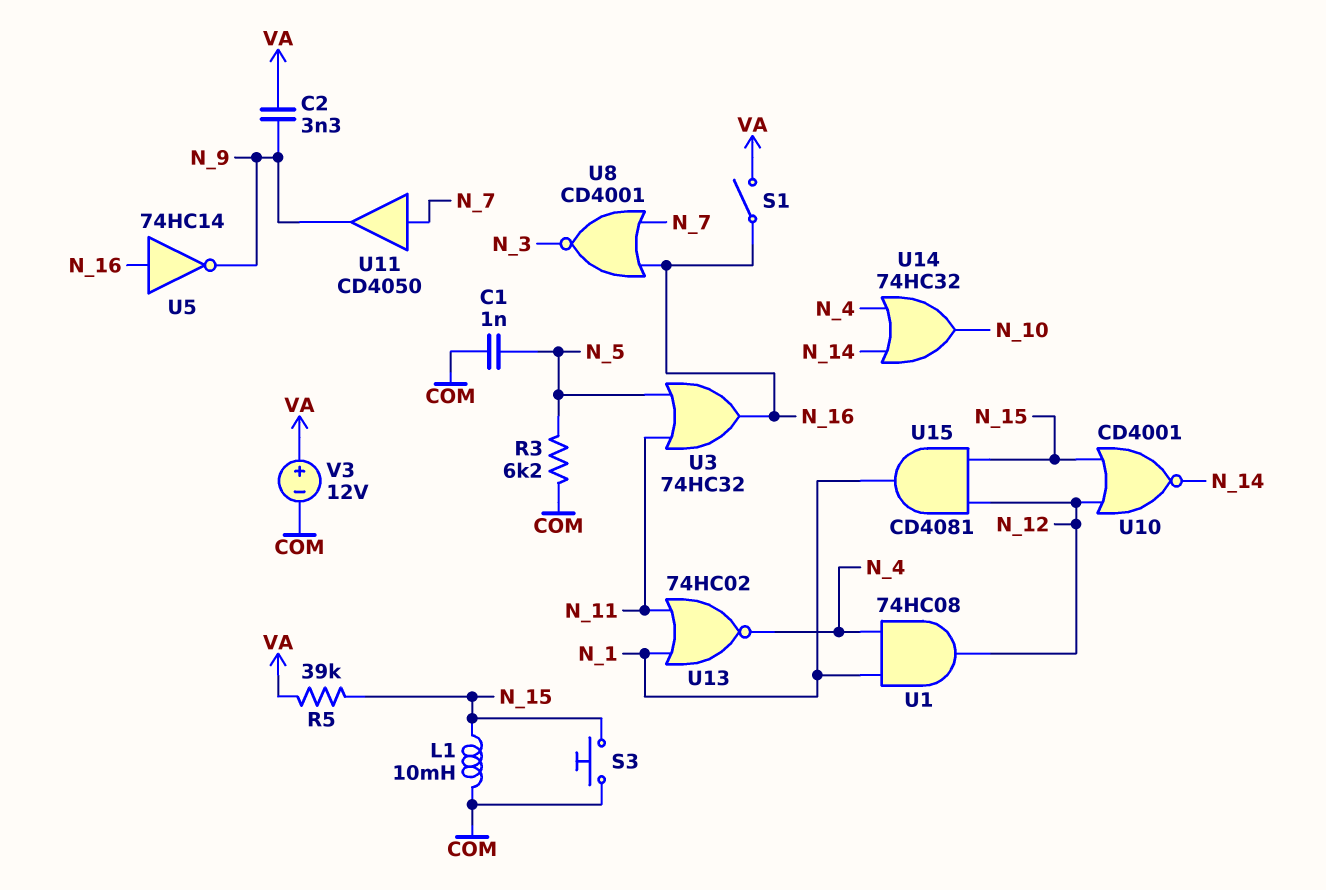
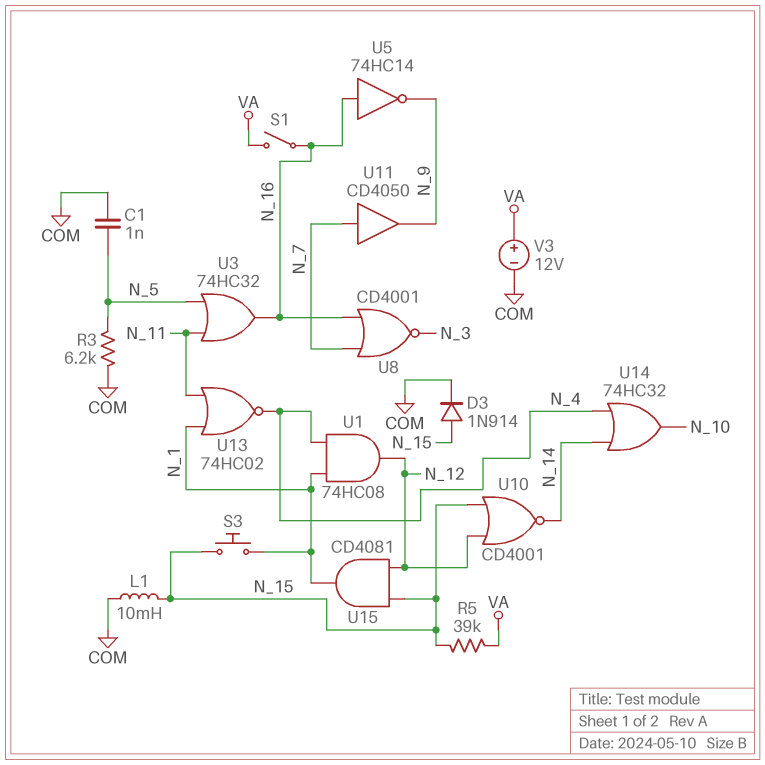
C2: 3.3nF (N_9, VA) -> none
D3: none -> diode 1N914 (A N_15, K COM)
S3: button (COM, N_15) -> button (N_1, N_15)

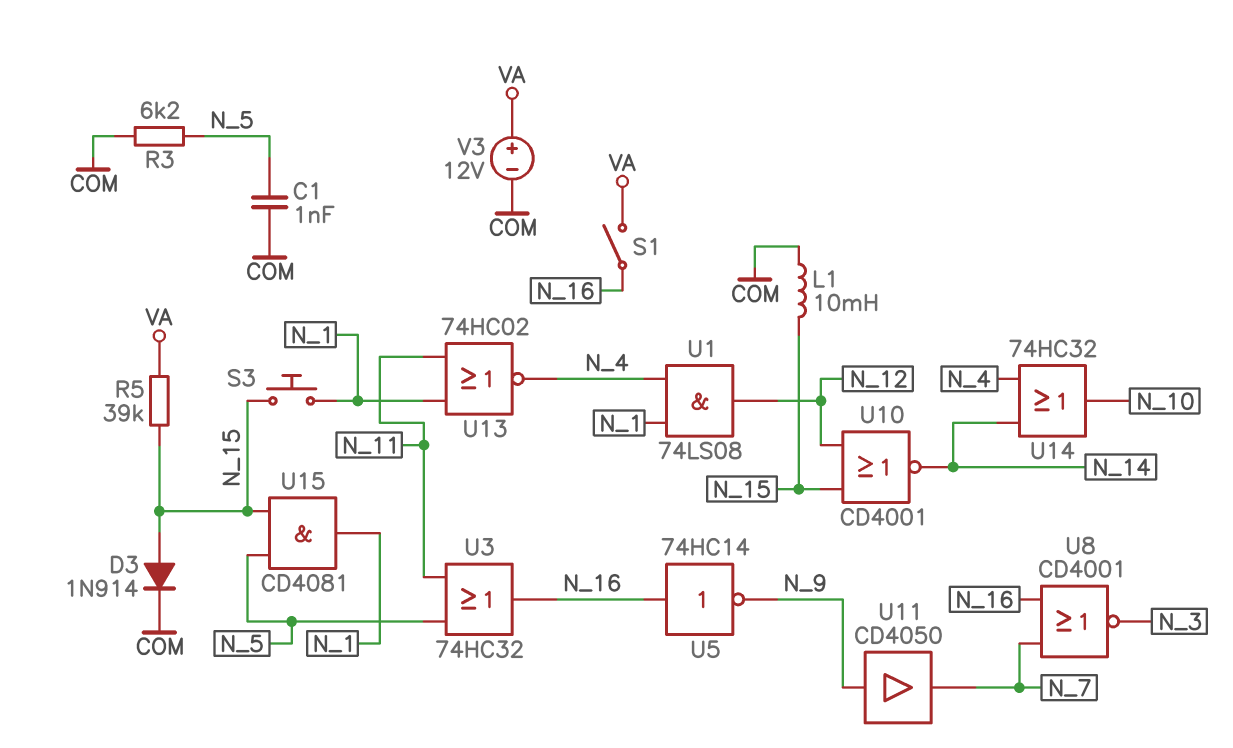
U1: AND 74HC08 (in N_1, in N_4, out N_12) -> AND 74LS08 (in N_1, in N_4, out N_12)
U11: buffer CD4050 (in N_7, out N_9) -> buffer CD4050 (in N_9, out N_7)
U15: AND CD4081 (in N_12, in N_15, out N_1) -> AND CD4081 (in N_5, in N_15, out N_1)

